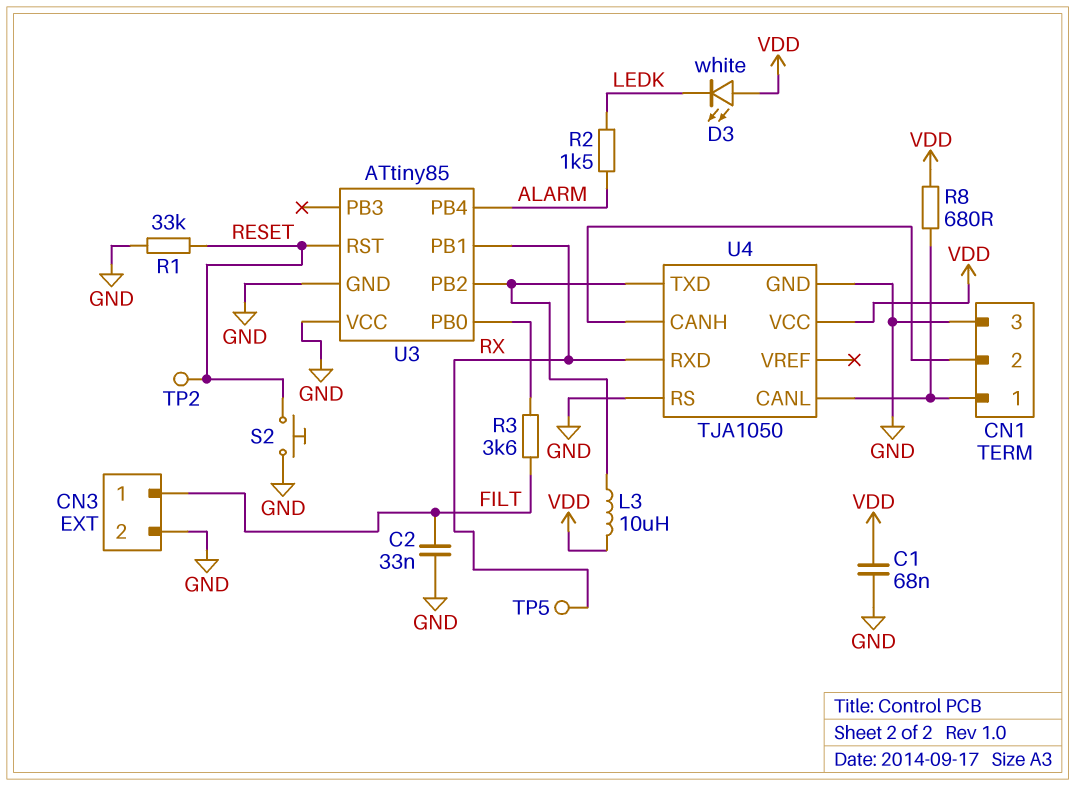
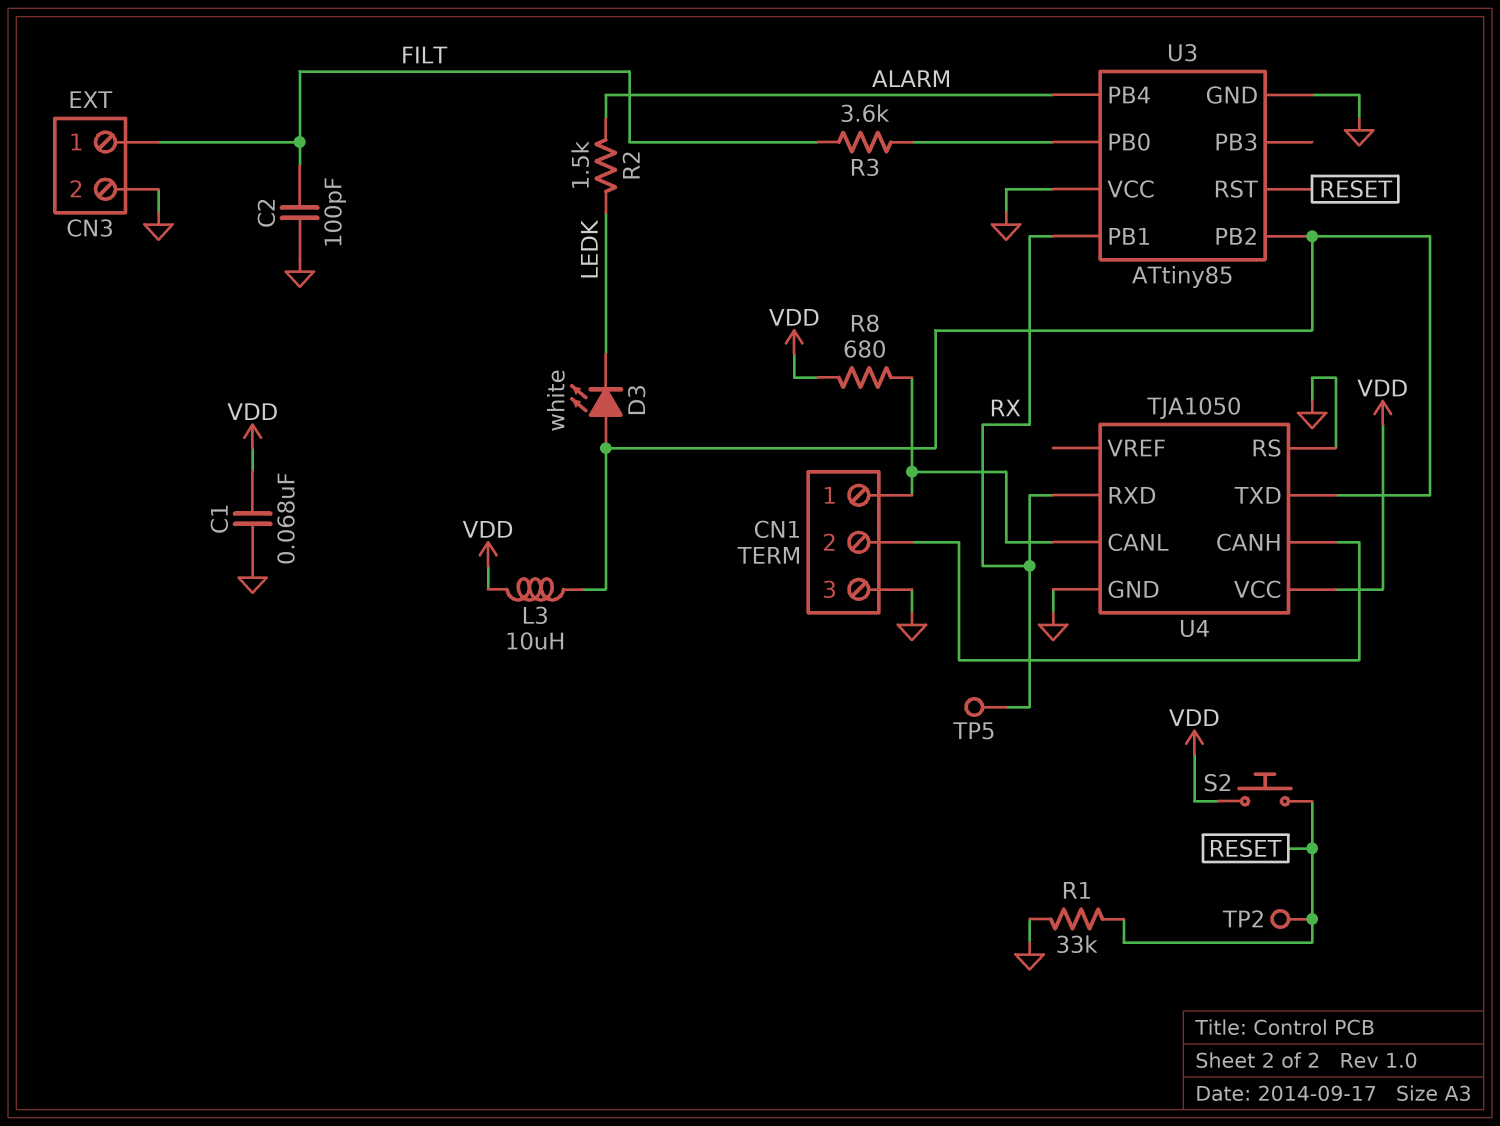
C2: 33nF (FILT, GND) -> 100pF (FILT, GND)
D3: LED white (A VDD, K LEDK) -> LED white (A U3/PB2, K LEDK)
S2: button (GND, RESET) -> button (RESET, VDD)

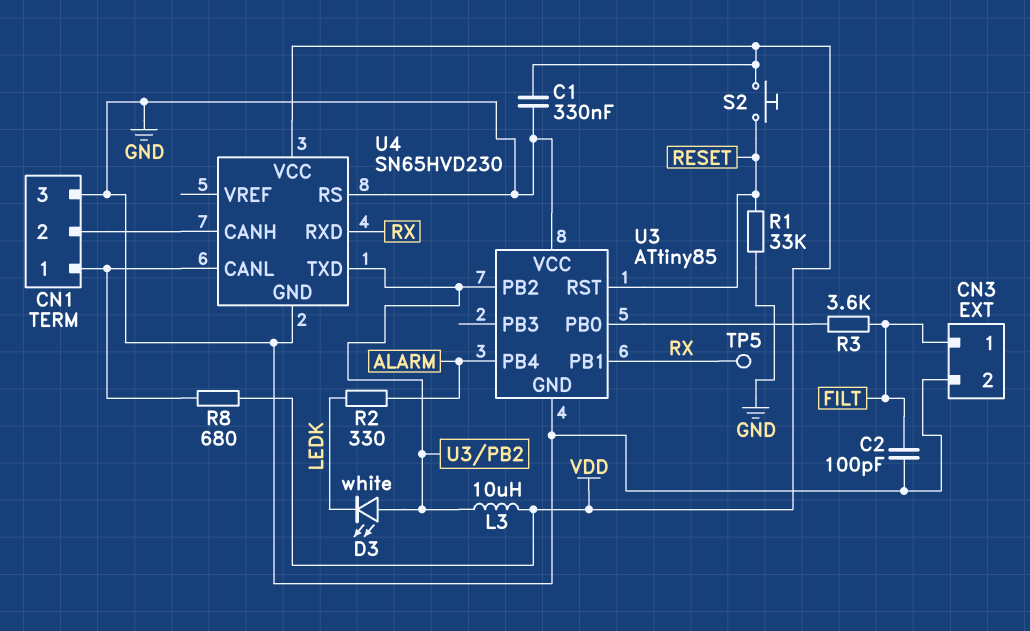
C1: 68nF (GND, VDD) -> 330nF (GND, VDD)
R2: 1.5k (ALARM, LEDK) -> 330 (ALARM, LEDK)
TP2: test point (RESET) -> none
U4: TJA1050 -> SN65HVD230

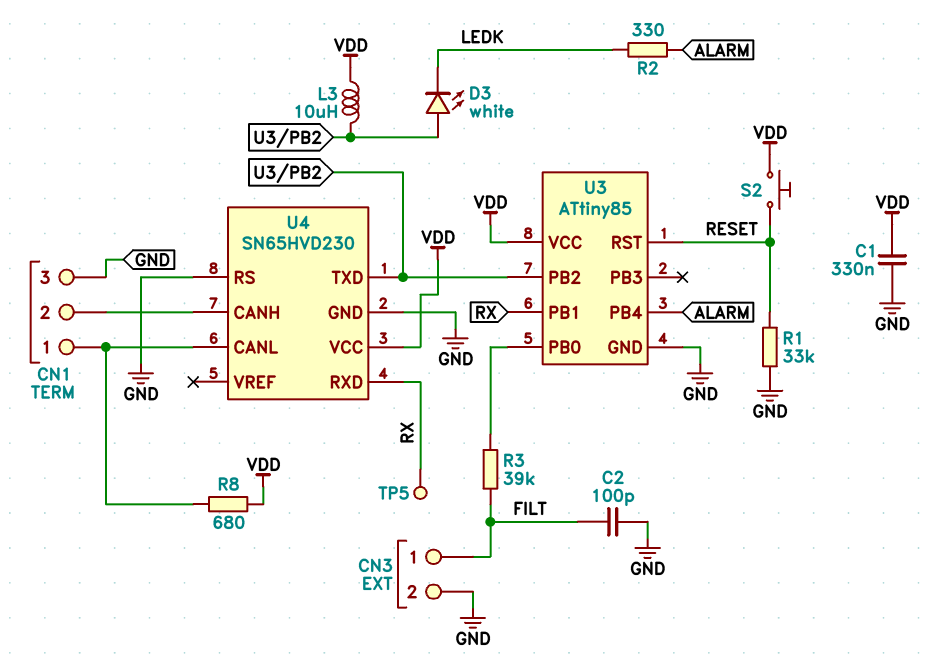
R3: 3.6k (FILT, U3/PB0) -> 39k (FILT, U3/PB0)
U3 pin VCC: GND -> VDD

